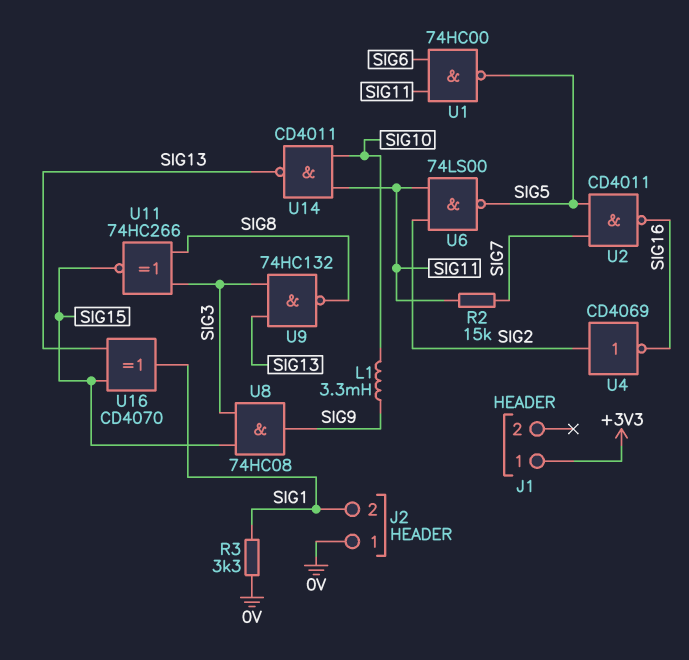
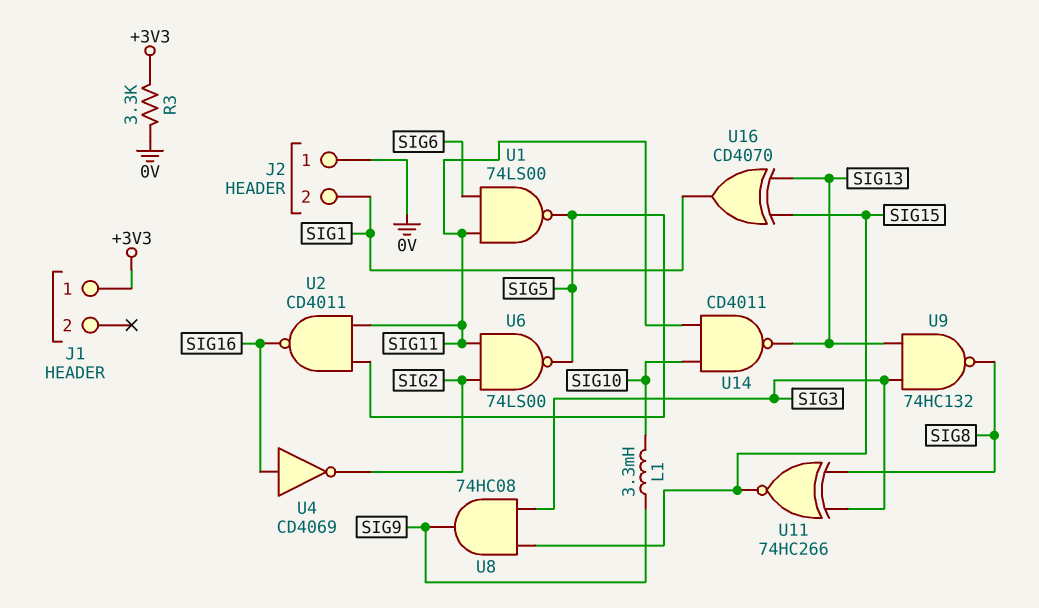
R2: 15k (SIG7, SIG11) -> none
R3: 3.3k (0V, SIG1) -> 3.3k (+3V3, 0V)
U1: NAND 74HC00 (in SIG6, in SIG11, out SIG5) -> NAND 74LS00 (in SIG6, in SIG11, out SIG5)
U2: NAND CD4011 (in SIG5, in SIG7, out SIG16) -> NAND CD4011 (in SIG5, in SIG11, out SIG16)
U4: NOT CD4069 (in SIG2, out SIG16) -> NOT CD4069 (in SIG16, out SIG2)

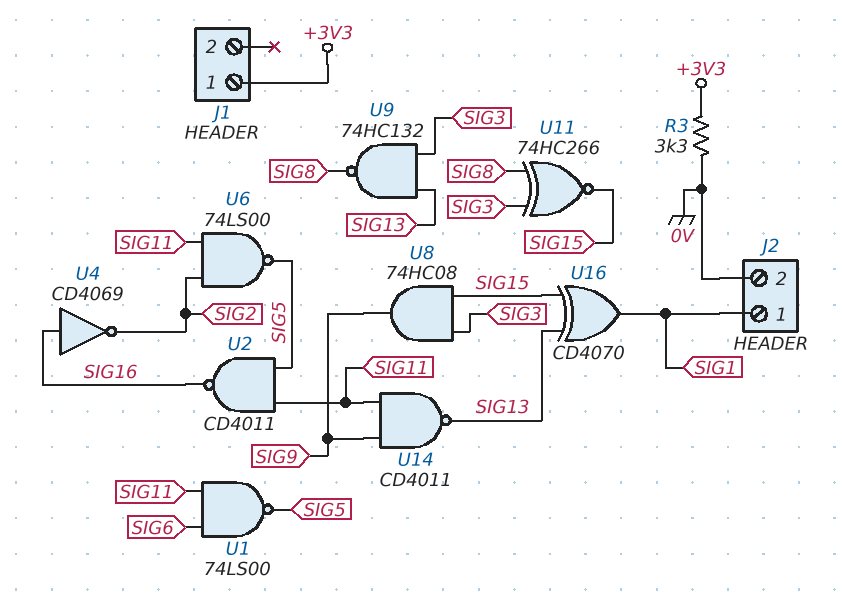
J2 pin 1: 0V -> SIG1
J2 pin 2: SIG1 -> 0V
L1: 3.3mH (SIG9, SIG10) -> none
U14: NAND CD4011 (in SIG10, in SIG11, out SIG13) -> NAND CD4011 (in SIG9, in SIG11, out SIG13)

